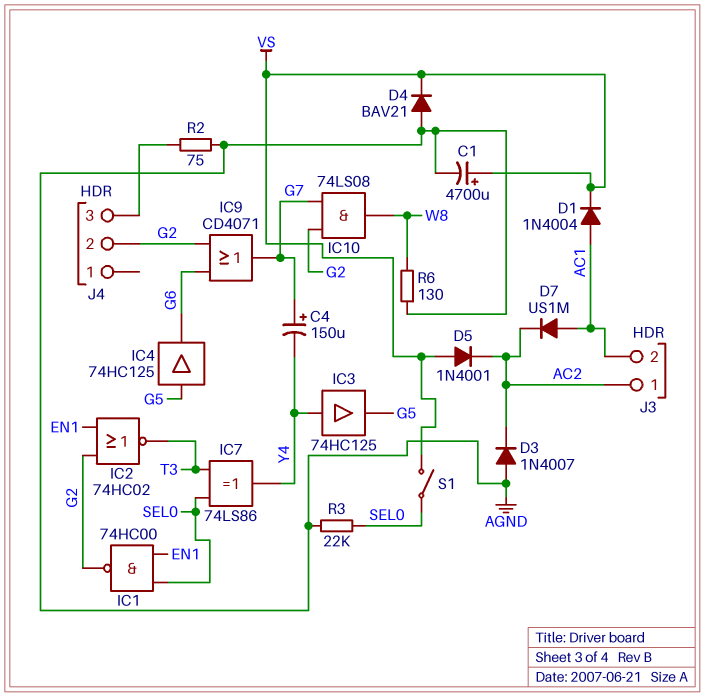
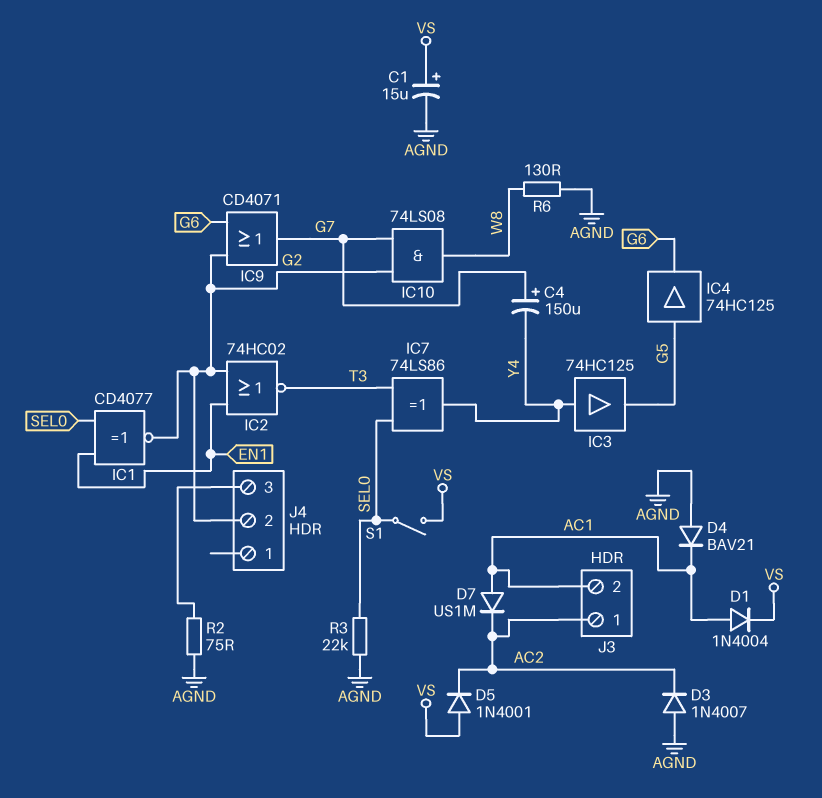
C1: 4700uF (plus VS, minus AGND) -> 15uF (plus VS, minus AGND)
D4: diode BAV21 (A AGND, K VS) -> diode BAV21 (A AGND, K AC1)
IC1: NAND 74HC00 (in EN1, in SEL0, out G2) -> XNOR CD4077 (in EN1, in SEL0, out G2)

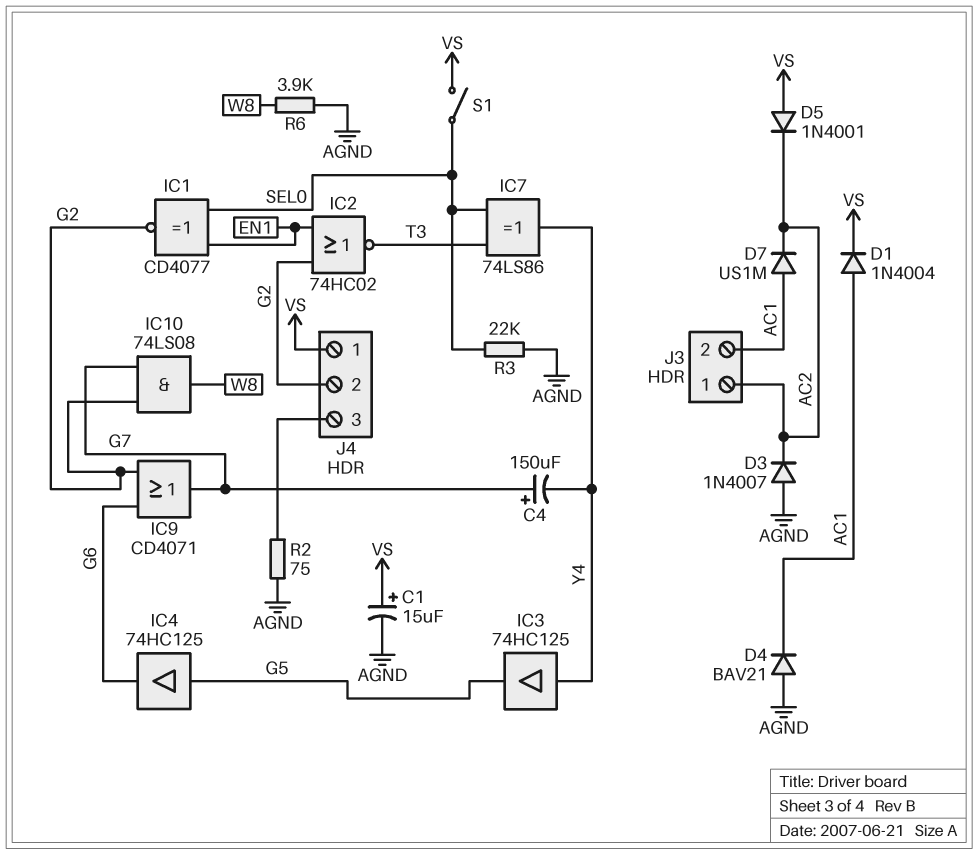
J4 pin 1: none -> VS
R6: 130 (AGND, W8) -> 3.9k (AGND, W8)

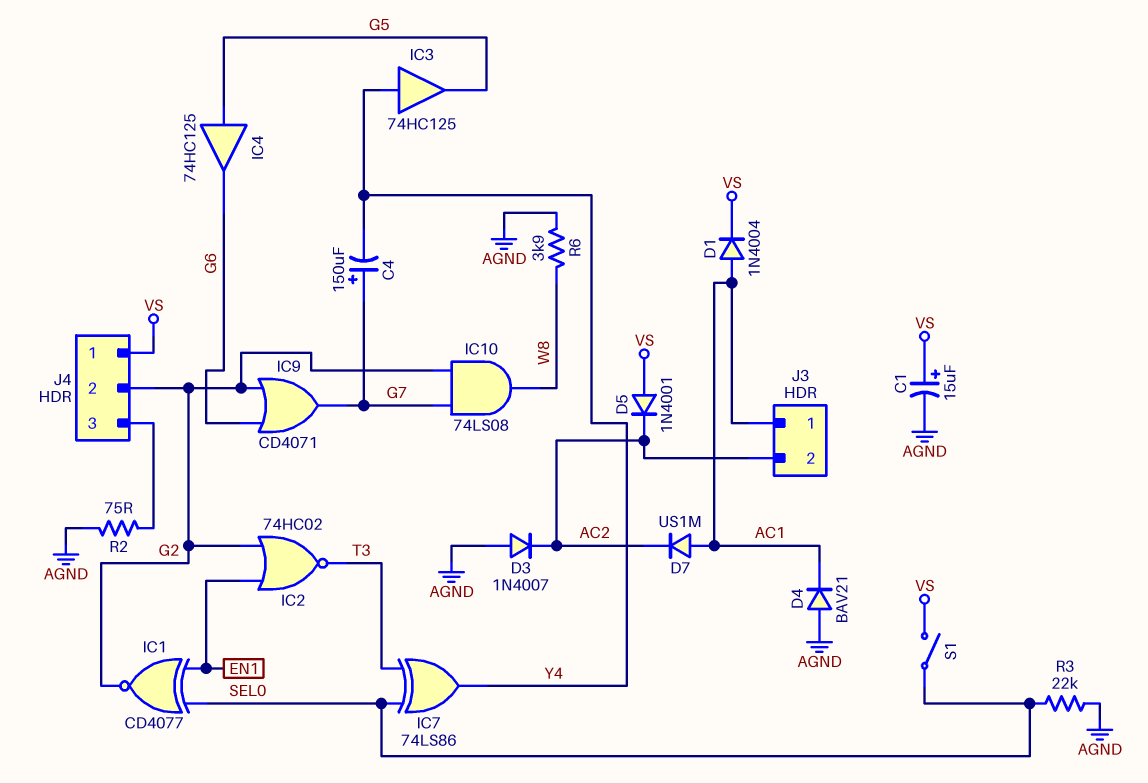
J3 pin 1: AC2 -> AC1
J3 pin 2: AC1 -> AC2

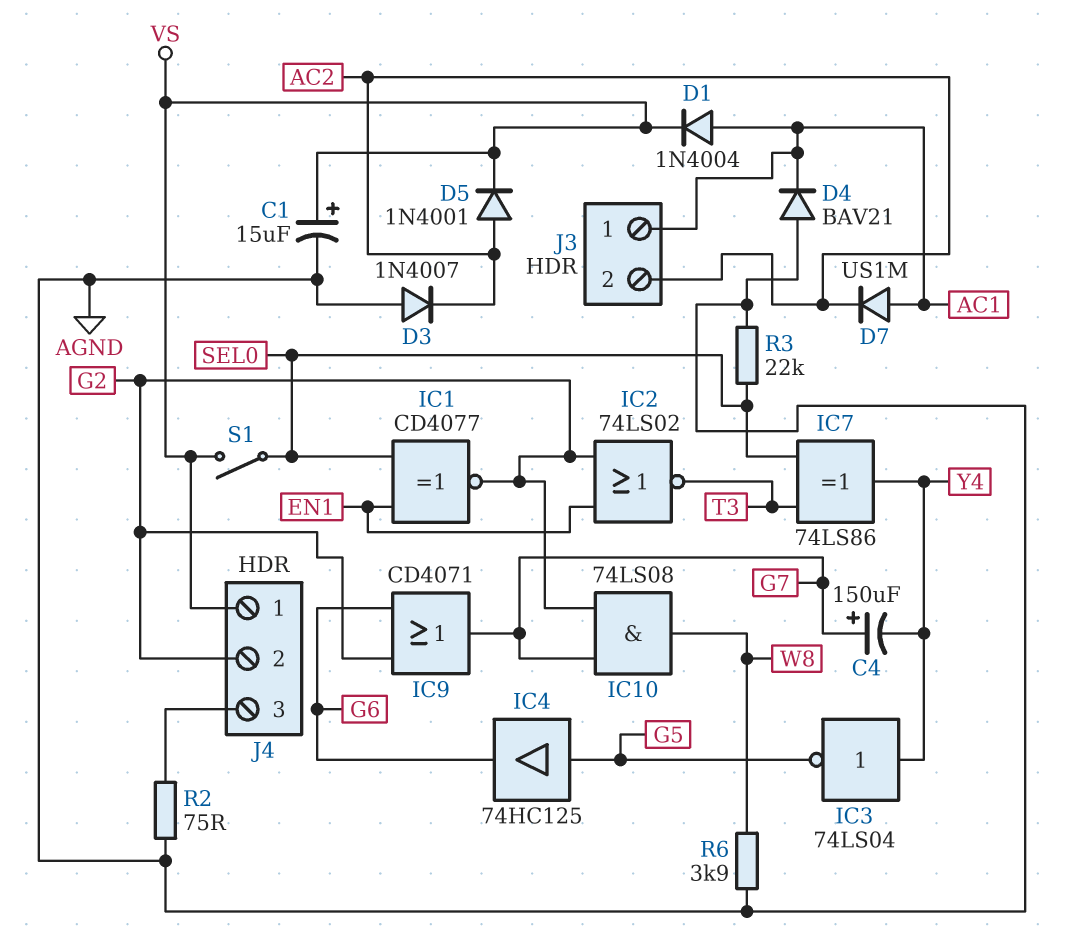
D5: diode 1N4001 (A VS, K AC2) -> diode 1N4001 (A AC2, K VS)
IC2: NOR 74HC02 (in EN1, in G2, out T3) -> NOR 74LS02 (in EN1, in G2, out T3)
IC3: buffer 74HC125 (in Y4, out G5) -> NOT 74LS04 (in Y4, out G5)

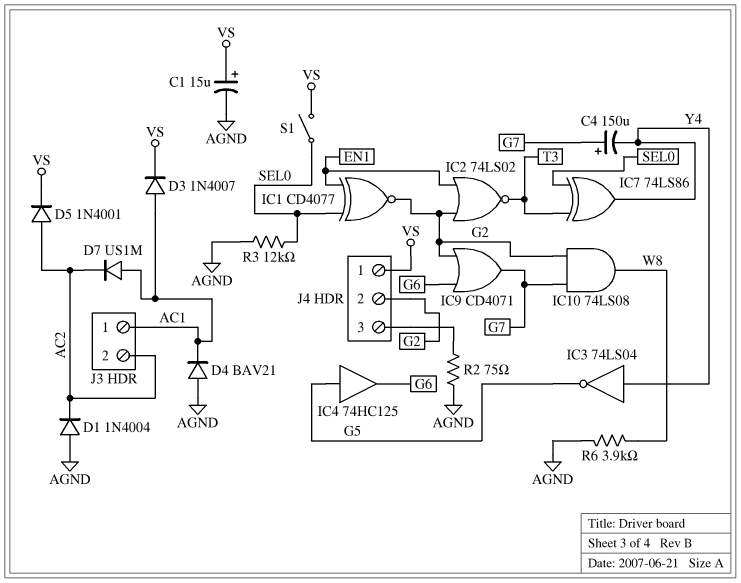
D1: diode 1N4004 (A AC1, K VS) -> diode 1N4004 (A AGND, K AC2)
D3: diode 1N4007 (A AGND, K AC2) -> diode 1N4007 (A AC1, K VS)
R3: 22k (AGND, SEL0) -> 12k (AGND, SEL0)

